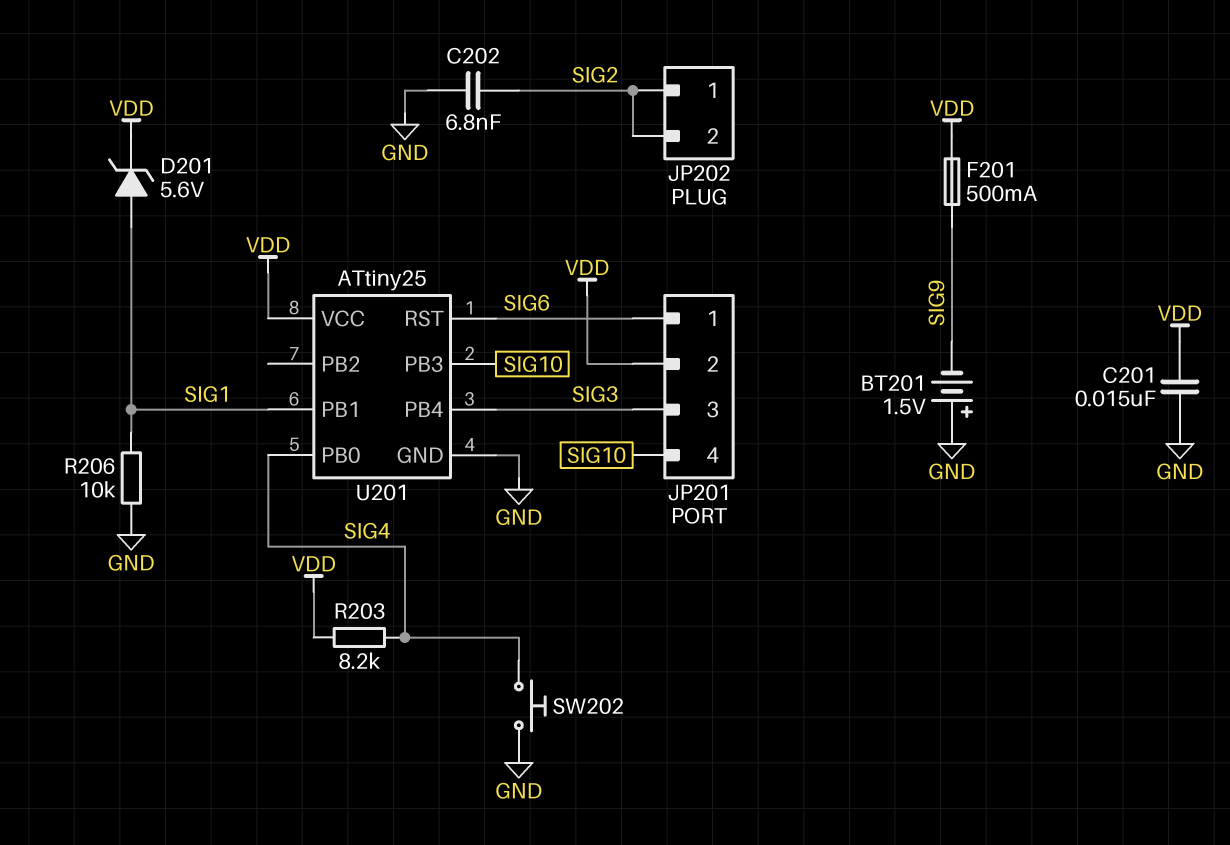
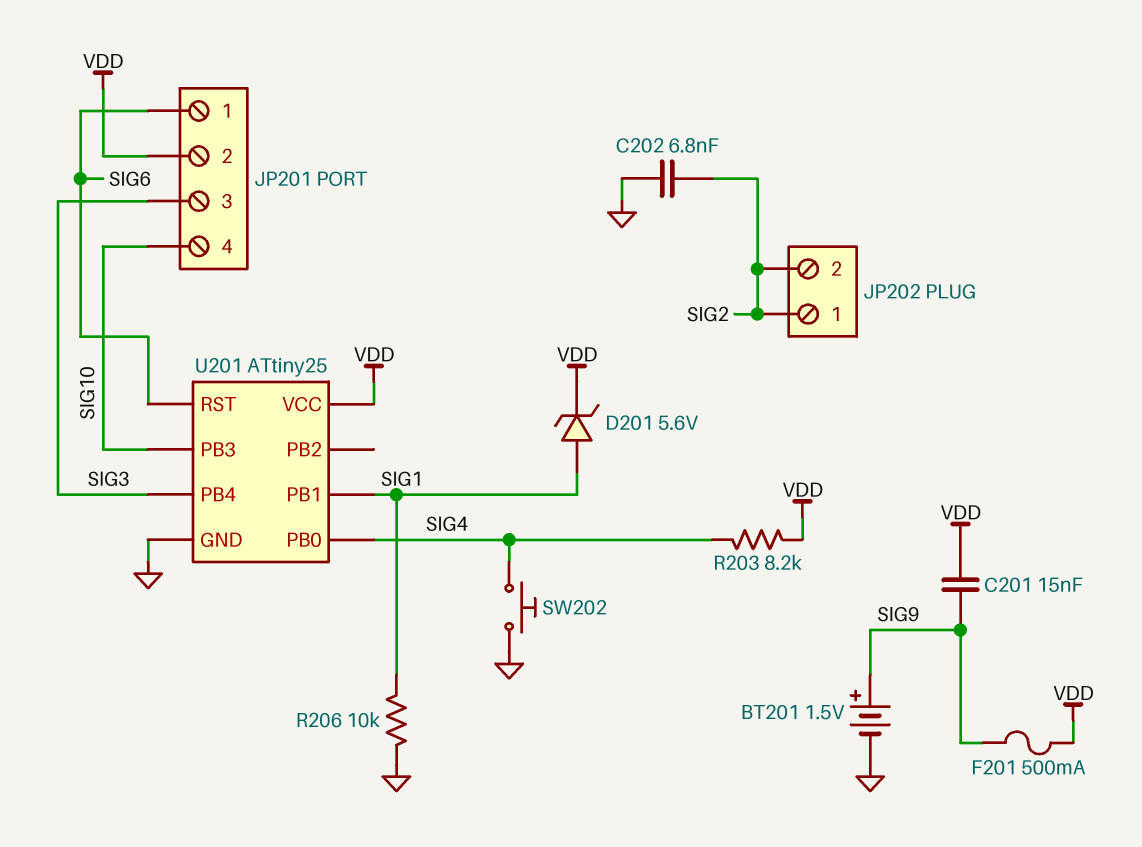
BT201: 1.5V (plus GND, minus SIG9) -> 1.5V (plus SIG9, minus GND)
C201: 15nF (GND, VDD) -> 15nF (SIG9, VDD)

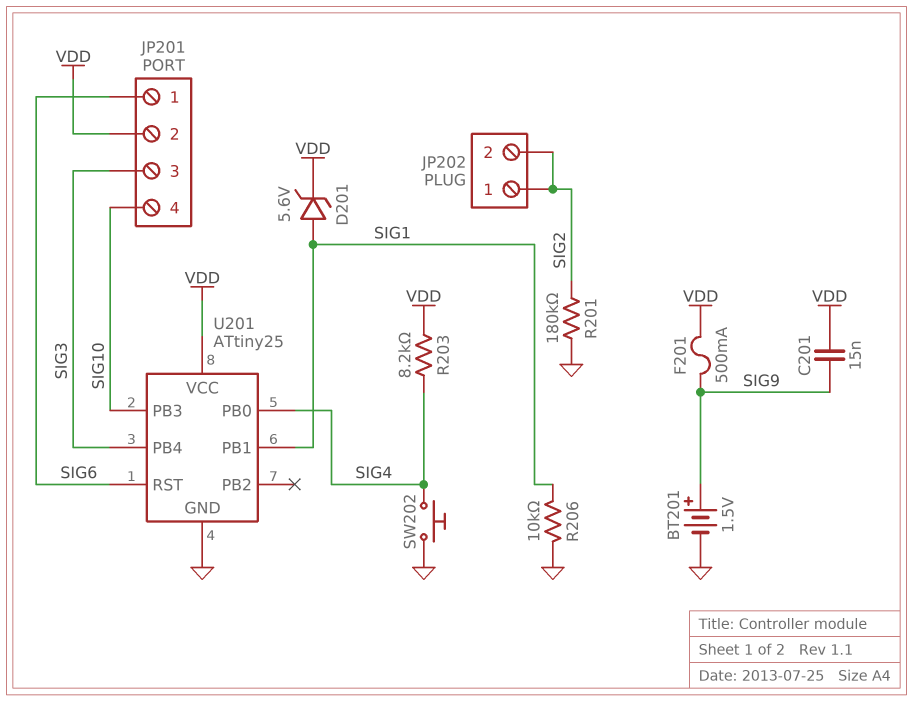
C202: 6.8nF (GND, SIG2) -> none
R201: none -> 180k (GND, SIG2)

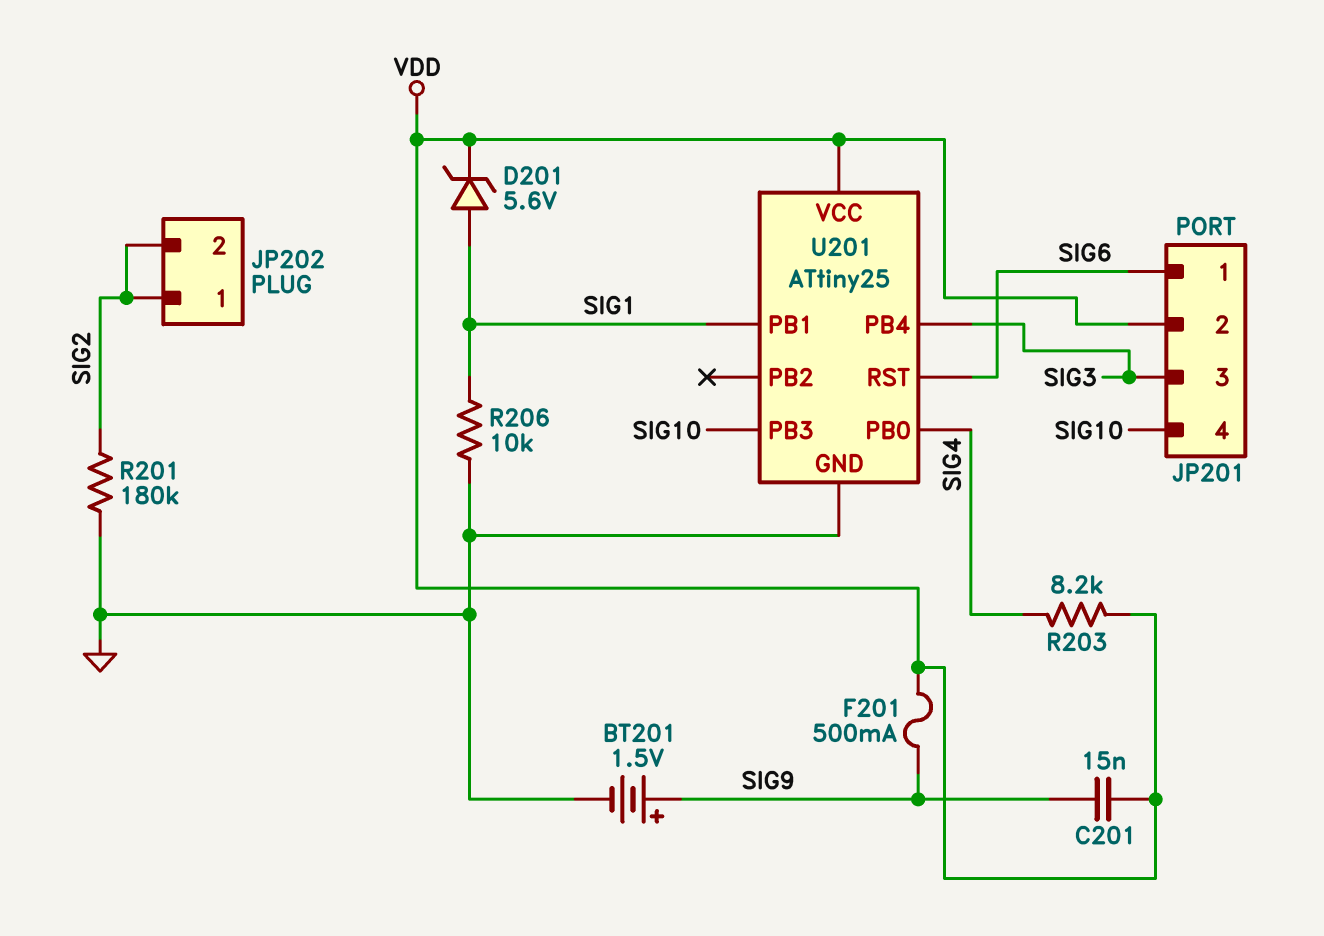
SW202: button (GND, SIG4) -> none

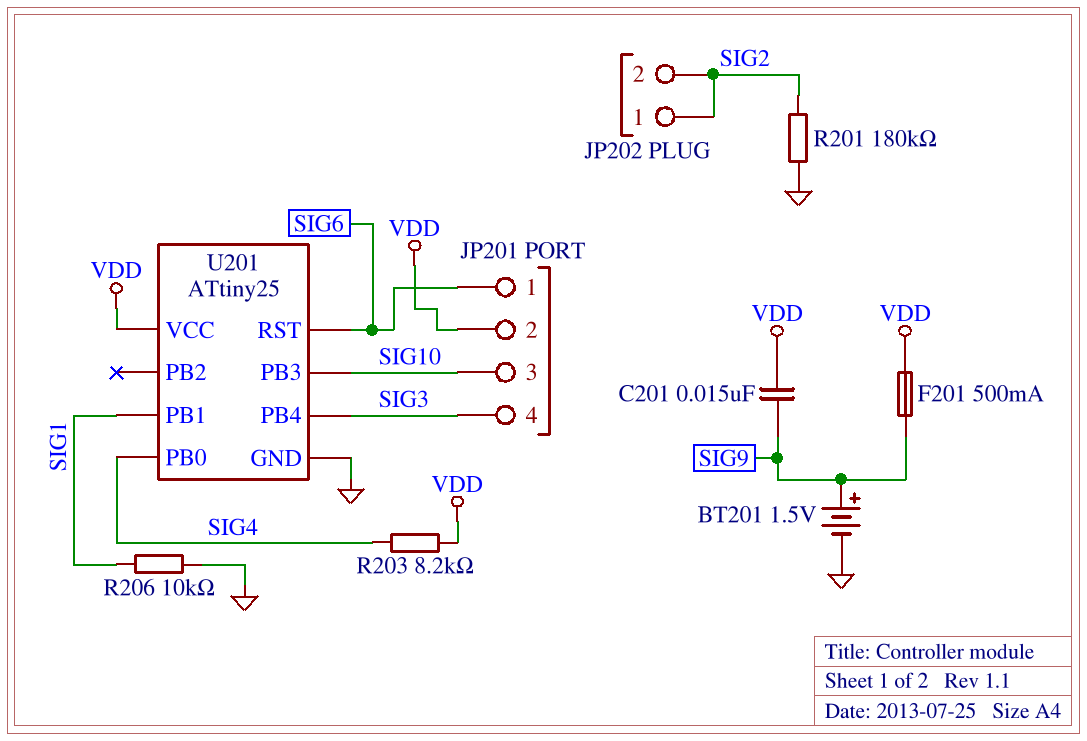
D201: zener 5.6V (A SIG1, K VDD) -> none
JP201 pin 3: SIG3 -> SIG10
JP201 pin 4: SIG10 -> SIG3

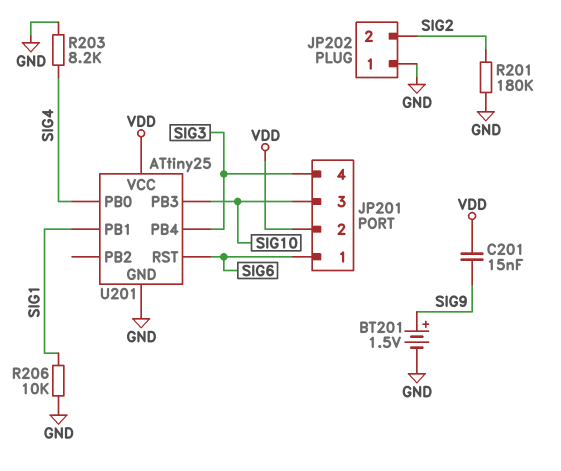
F201: 500mA (SIG9, VDD) -> none
JP202 pin 1: SIG2 -> GND
R203: 8.2k (SIG4, VDD) -> 8.2k (GND, SIG4)

